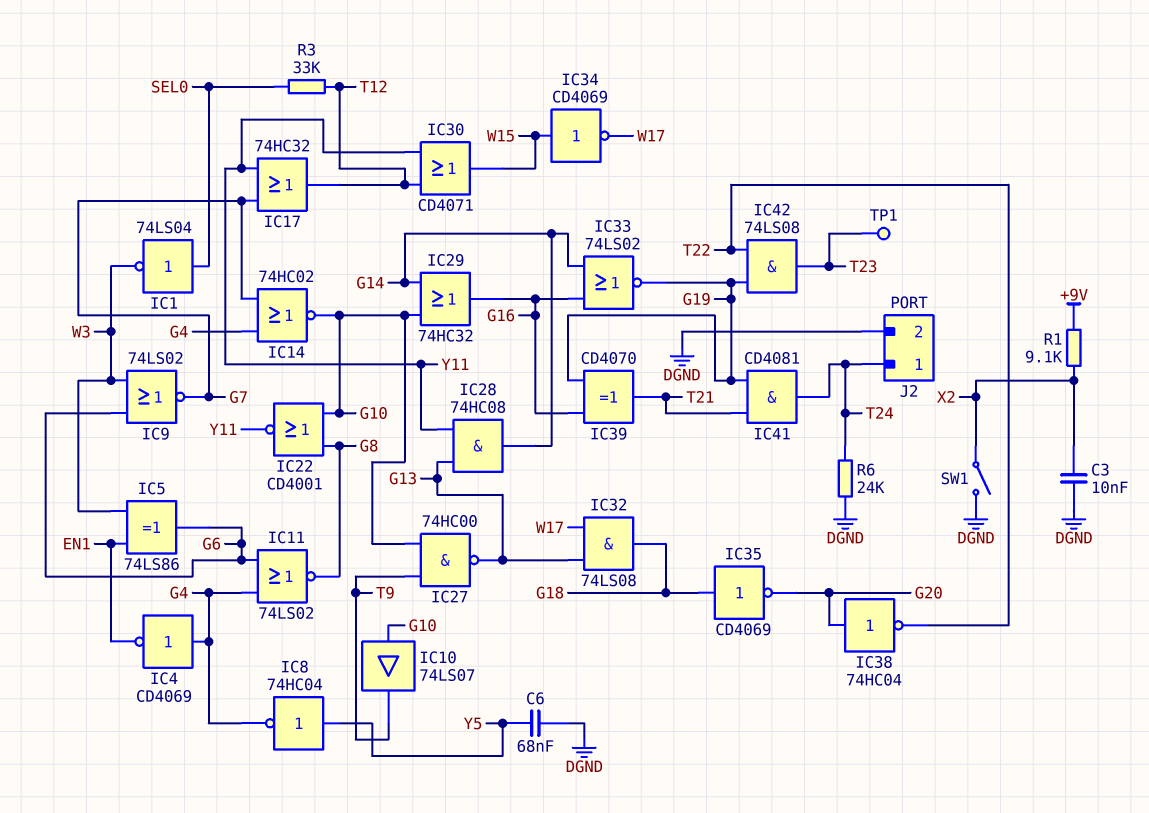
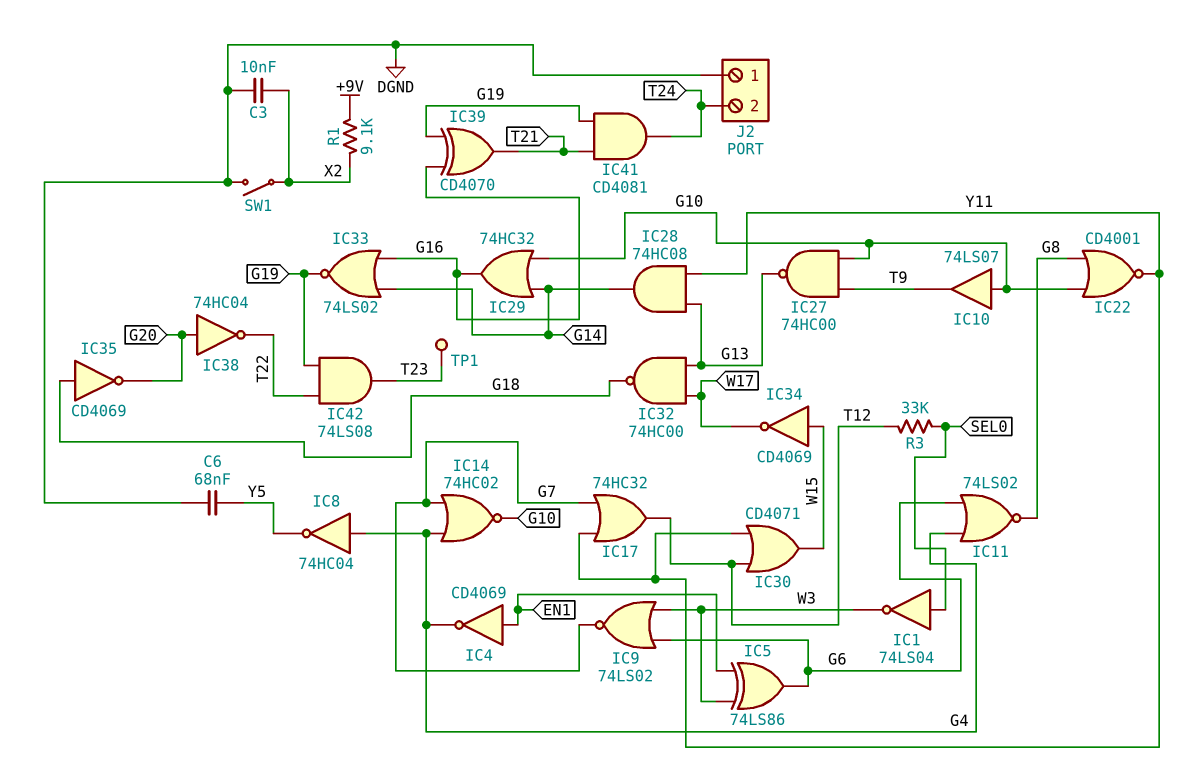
IC4: NOT CD4069 (in G4, out EN1) -> NOT CD4069 (in EN1, out G4)
IC8: NOT 74HC04 (in Y5, out G4) -> NOT 74HC04 (in G4, out Y5)
IC32: AND 74LS08 (in G13, in W17, out G18) -> NAND 74HC00 (in G13, in W17, out G18)
J2 pin 1: T24 -> DGND
J2 pin 2: DGND -> T24
R6: 24k (DGND, T24) -> none

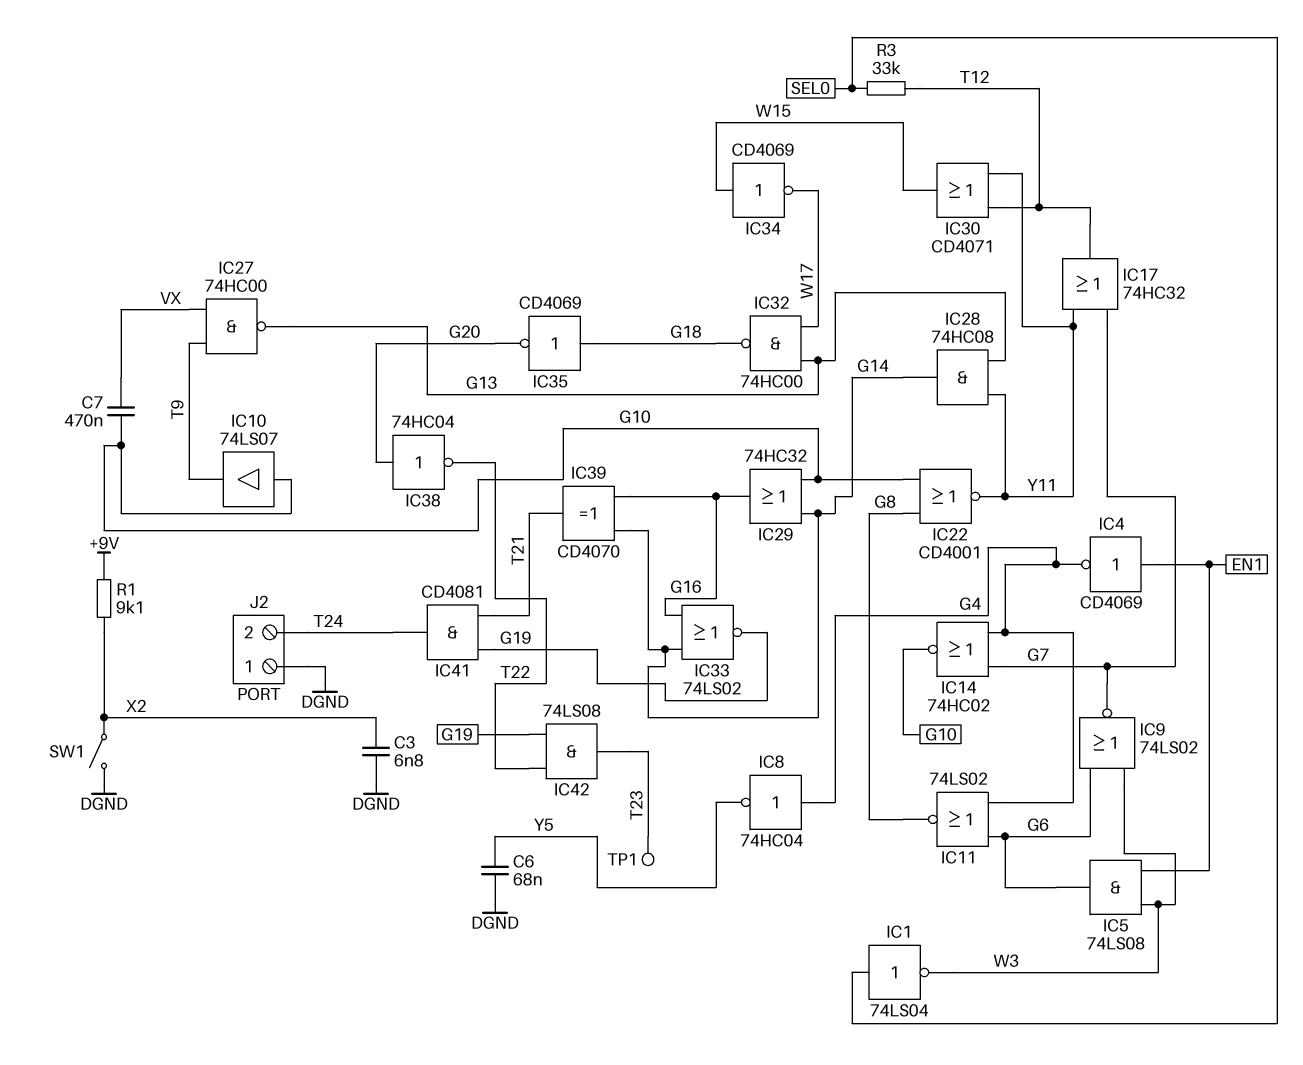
C3: 10nF (DGND, X2) -> 6.8nF (DGND, X2)
C7: none -> 470nF (G10, VX)
IC5: XOR 74LS86 (in EN1, in W3, out G6) -> AND 74LS08 (in EN1, in W3, out G6)
IC27: NAND 74HC00 (in G10, in T9, out G13) -> NAND 74HC00 (in T9, in VX, out G13)
IC39: XOR CD4070 (in G16, in G19, out T21) -> XOR CD4070 (in G14, in G16, out T21)

